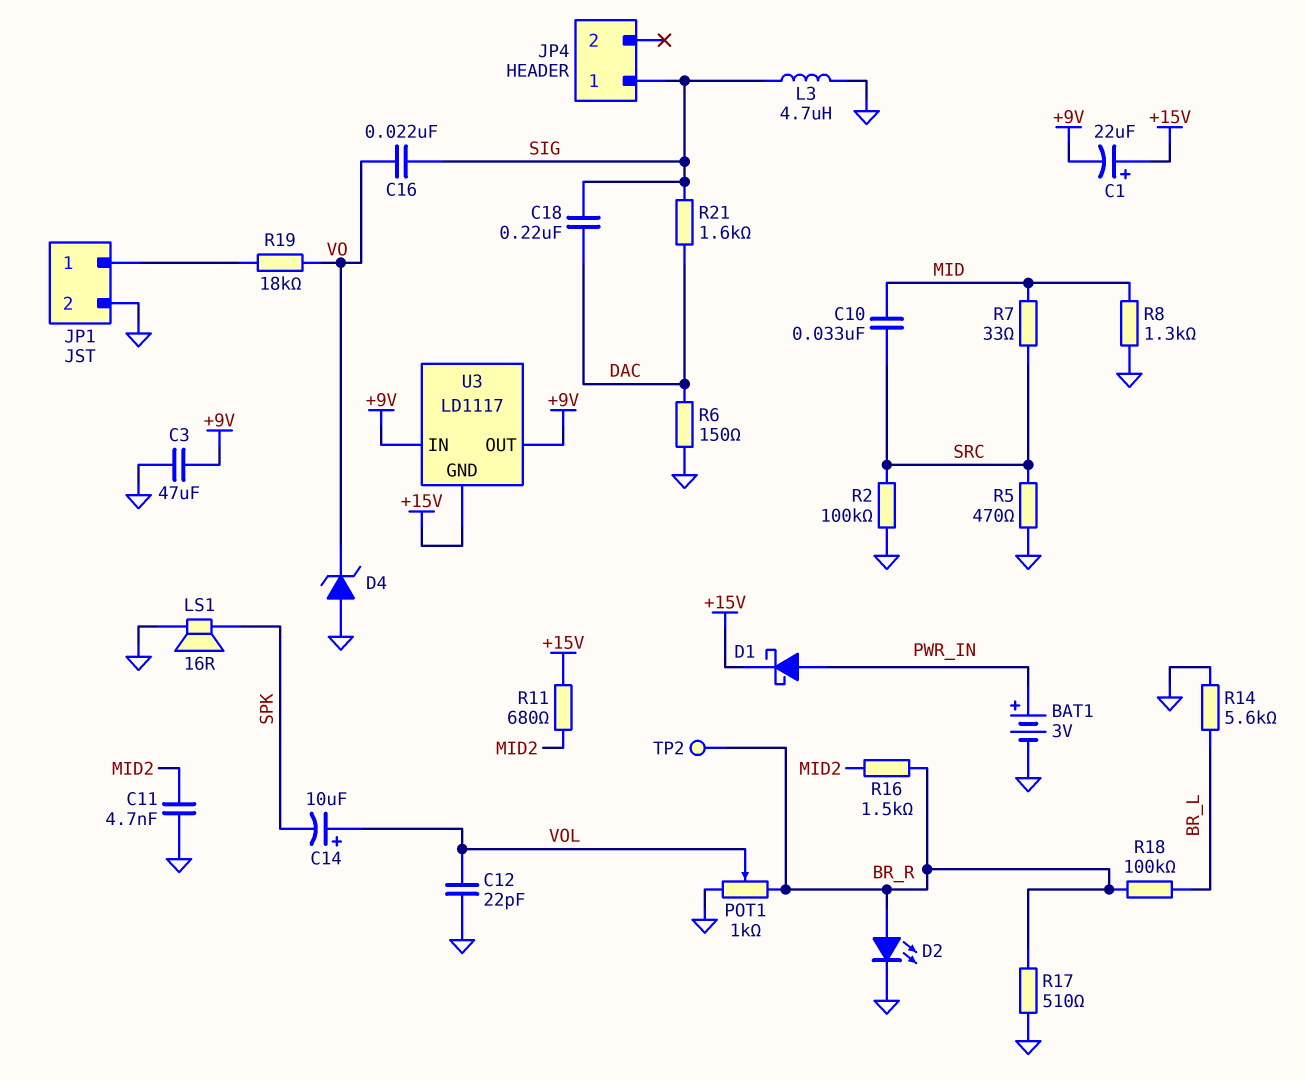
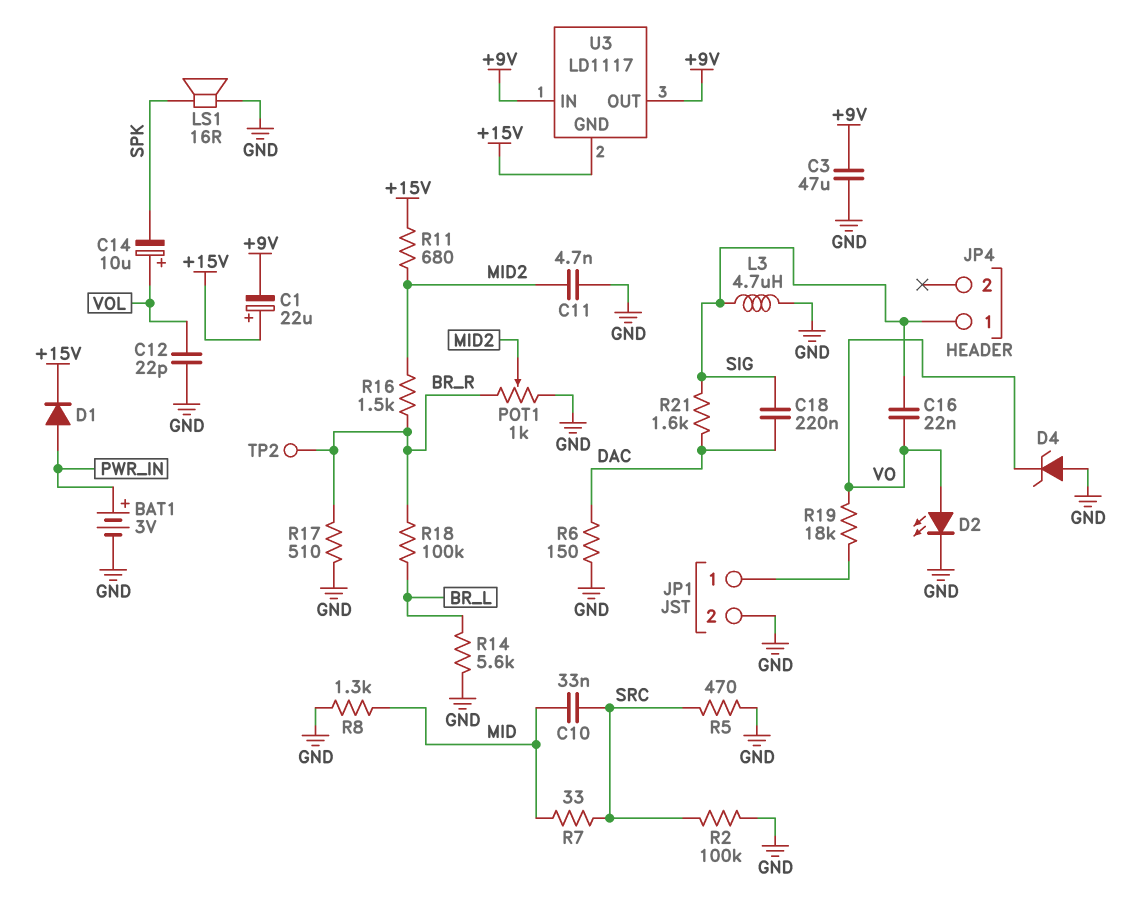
D1: schottky (A PWR_IN, K +15V) -> diode (A PWR_IN, K +15V)
D2: LED (A BR_R, K GND) -> LED (A VO, K GND)
POT1: 1k (BR_R, GND, wiper VOL) -> 1k (BR_R, GND, wiper MID2)

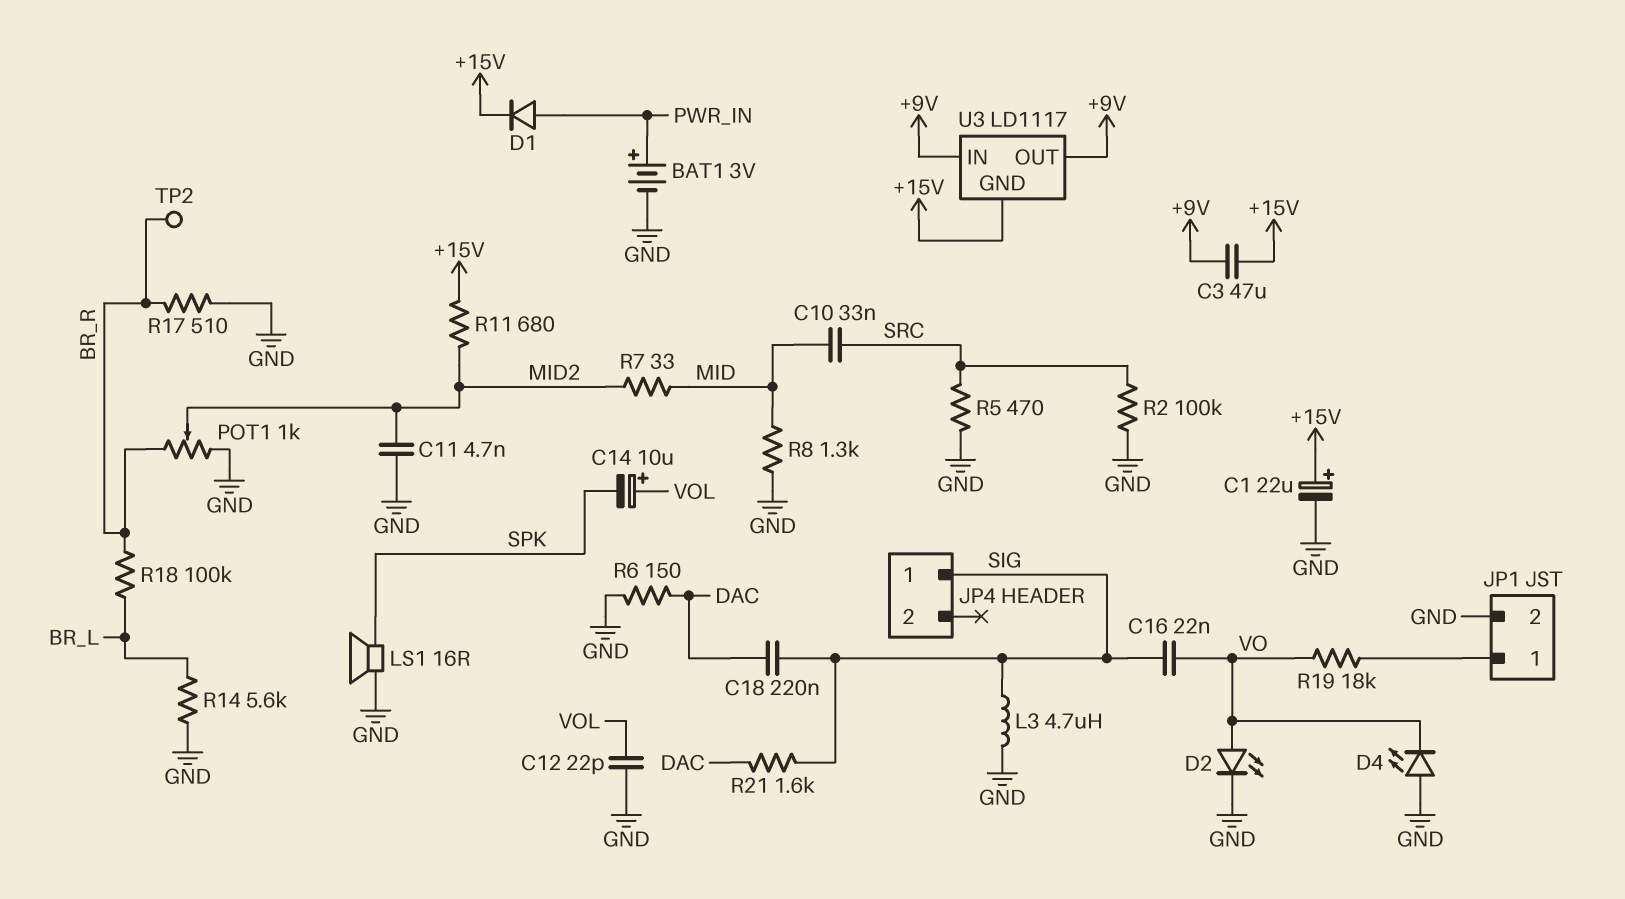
C1: 22uF (plus +15V, minus +9V) -> 22uF (plus +15V, minus GND)
C3: 47uF (+9V, GND) -> 47uF (+9V, +15V)
D4: zener (A GND, K VO) -> LED (A GND, K VO)
R7: 33 (MID, SRC) -> 33 (MID, MID2)
R16: 1.5k (BR_R, MID2) -> none

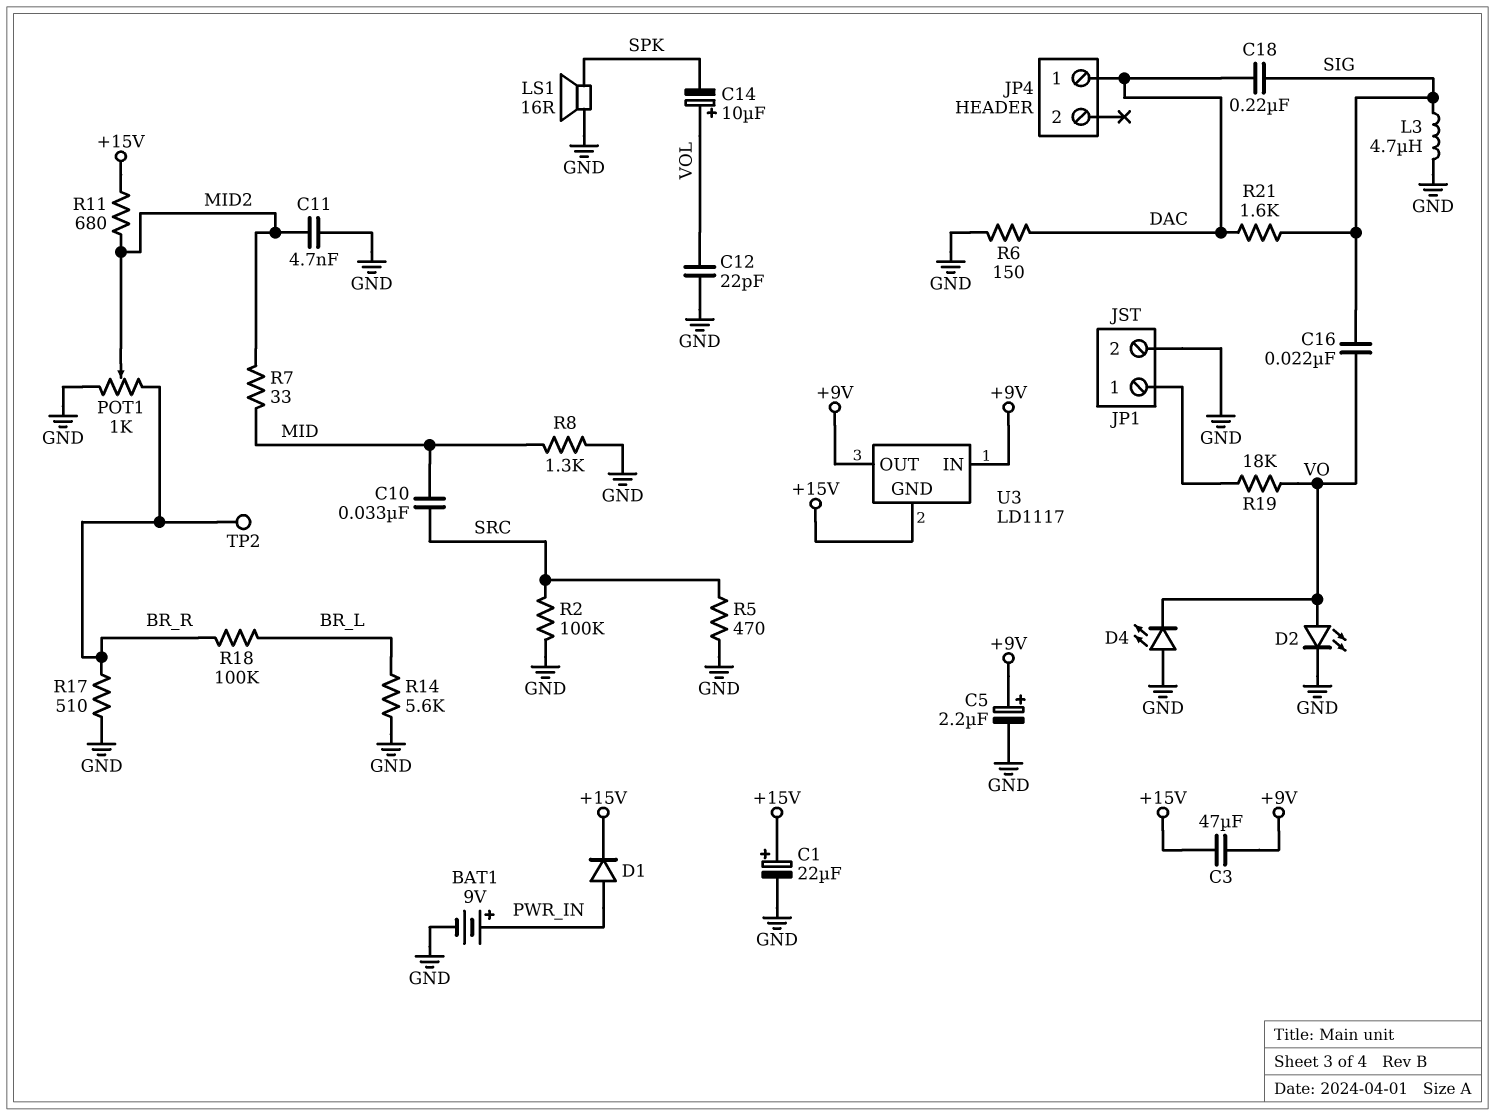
BAT1: 3V (plus PWR_IN, minus GND) -> 9V (plus PWR_IN, minus GND)
C5: none -> 2.2uF (plus +9V, minus GND)
JP4 pin 1: SIG -> DAC

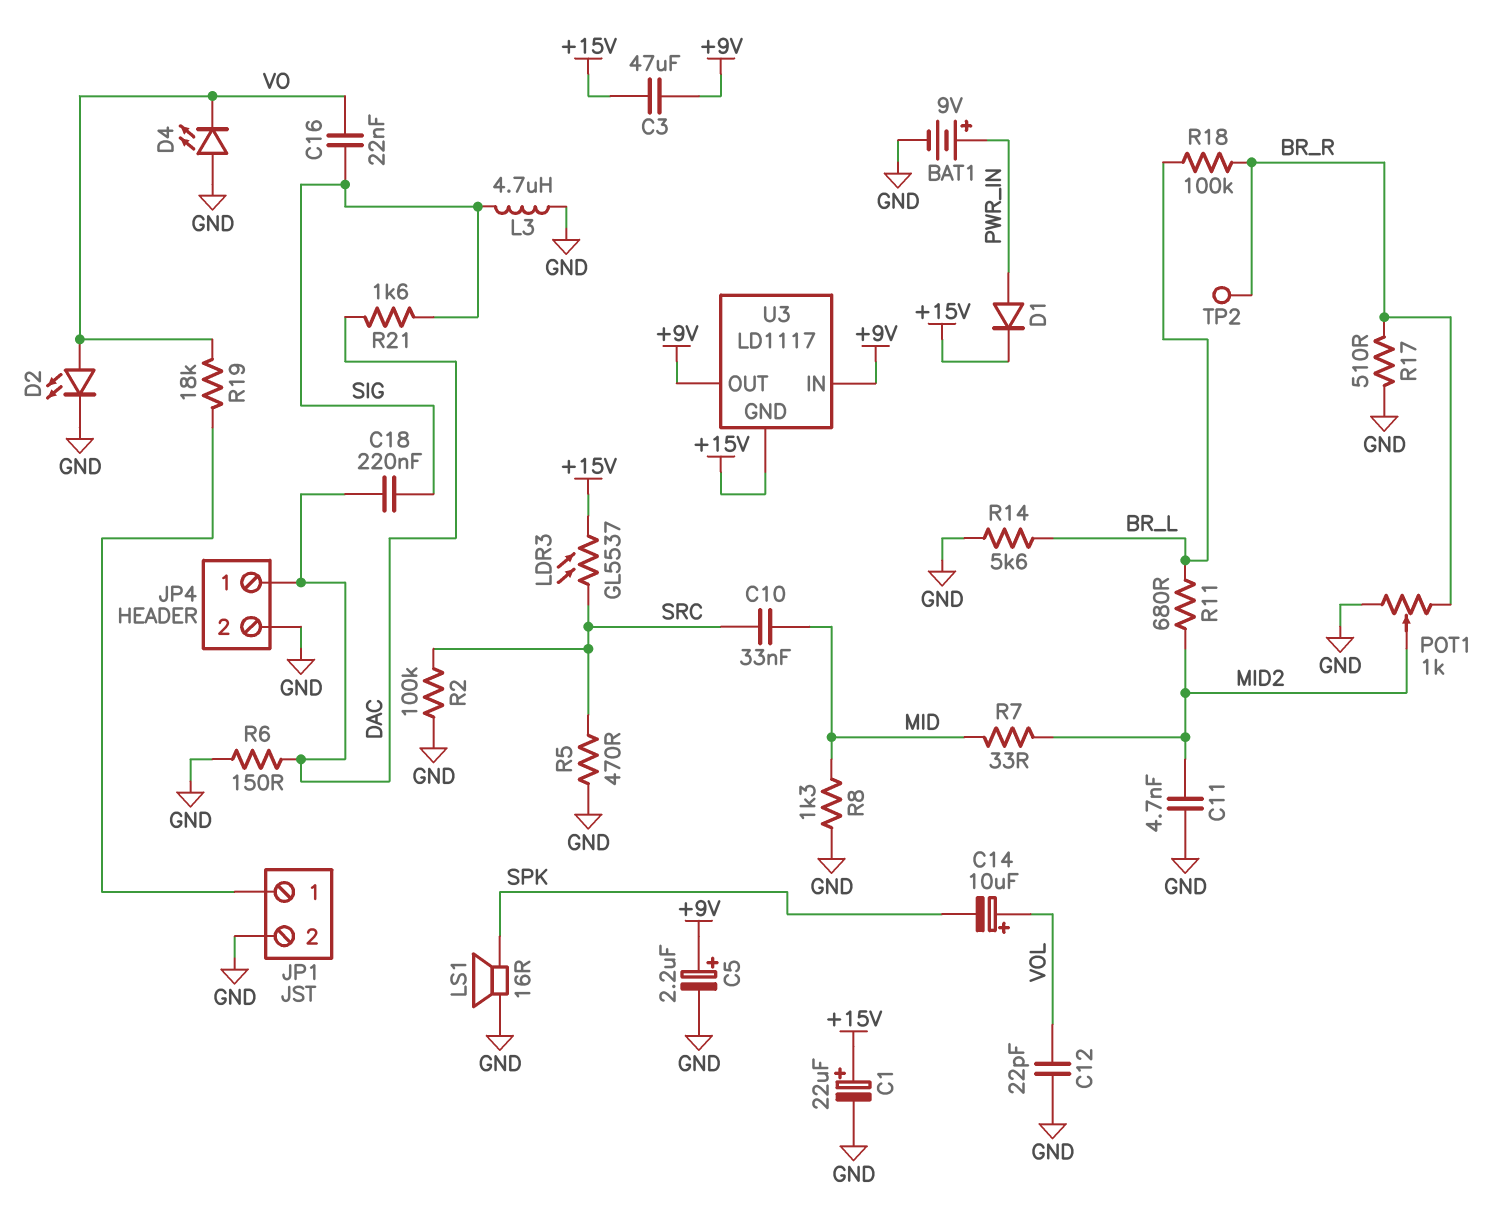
JP4 pin 2: none -> GND
LDR3: none -> GL5537 (+15V, SRC)
R11: 680 (+15V, MID2) -> 680 (BR_L, MID2)

